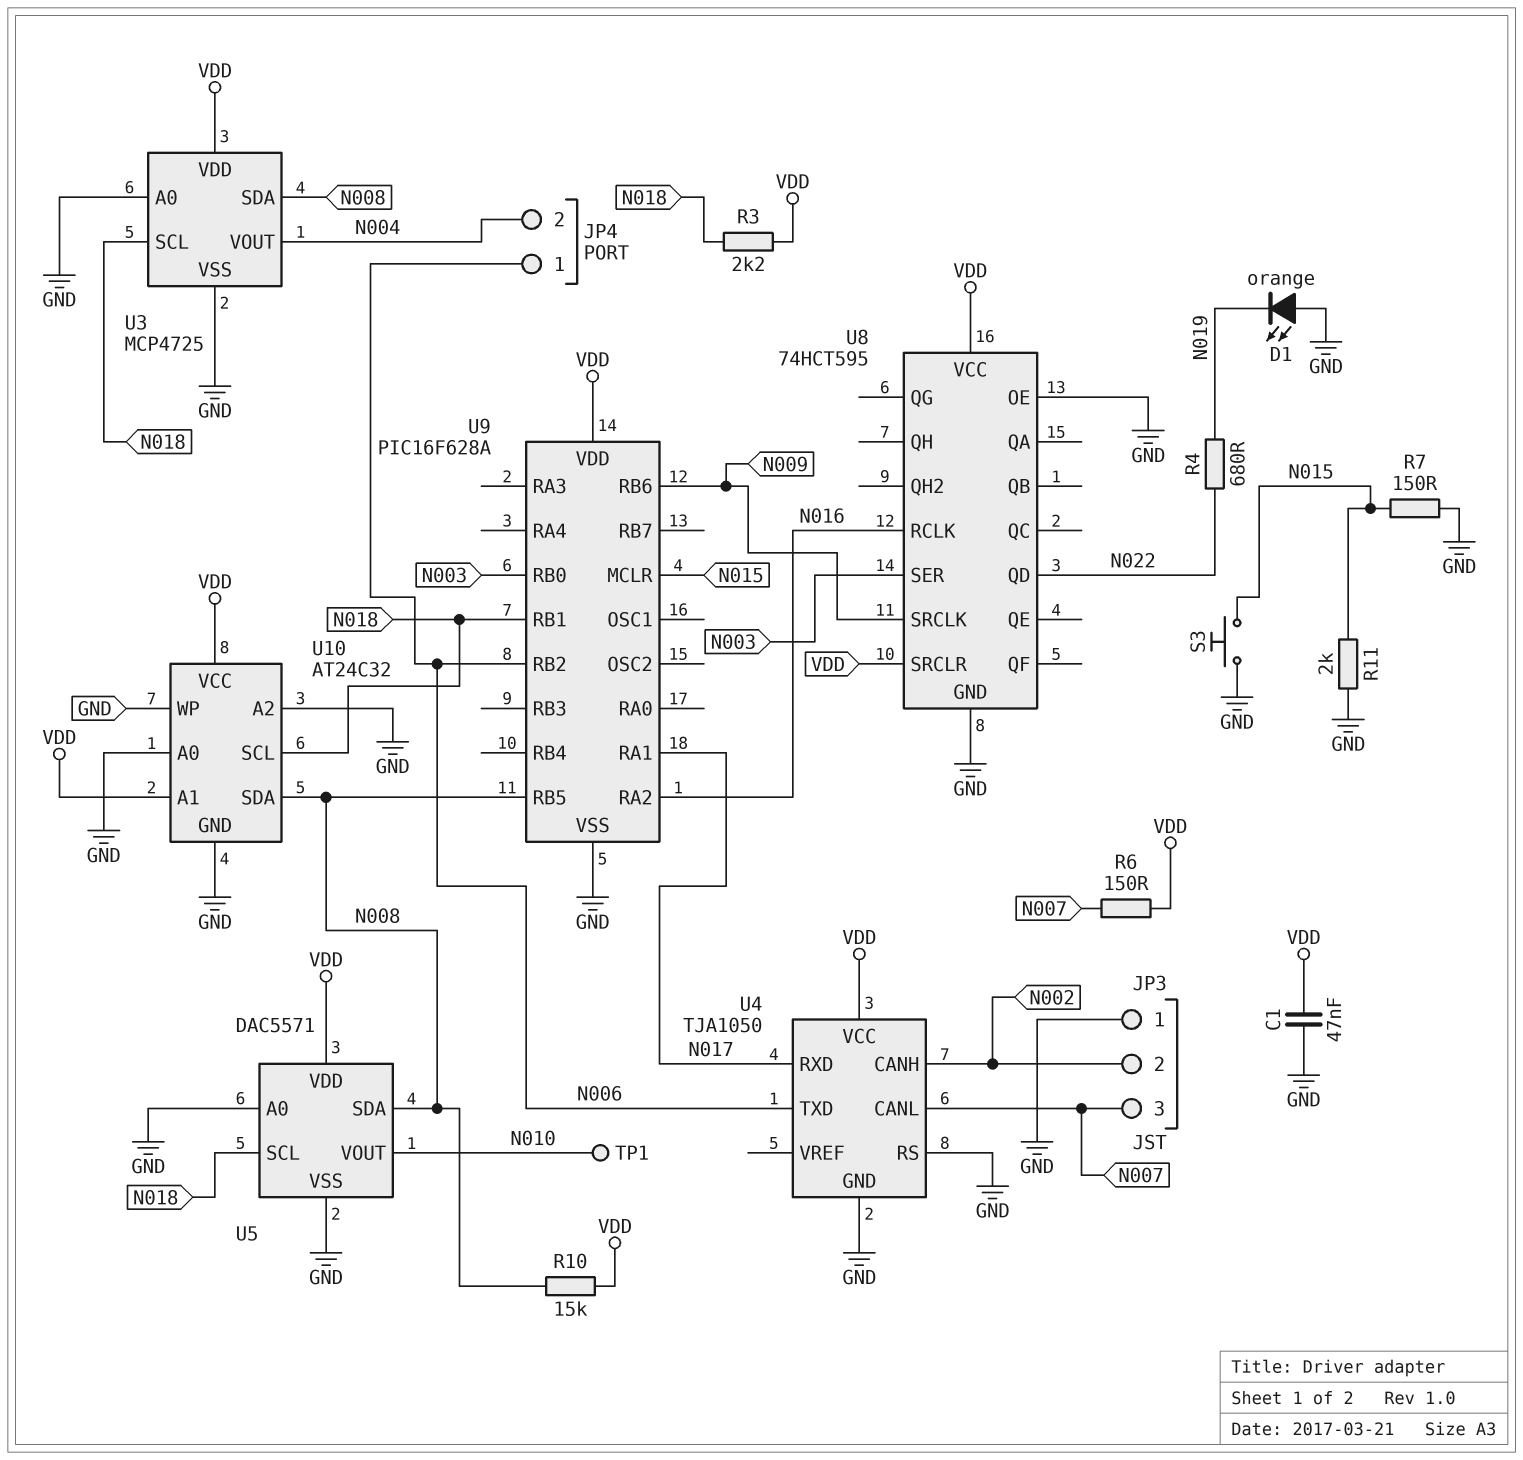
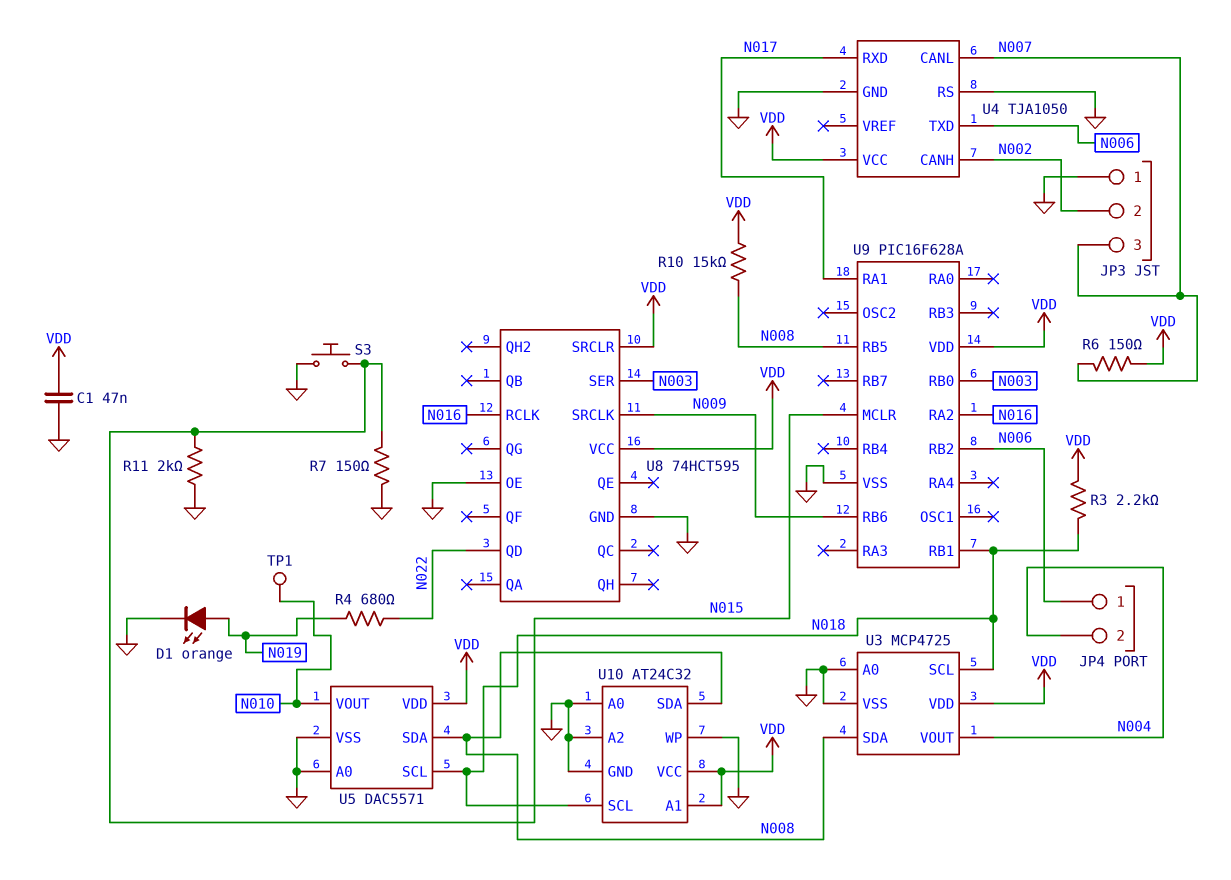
D1: LED orange (A GND, K N019) -> LED orange (A N019, K GND)

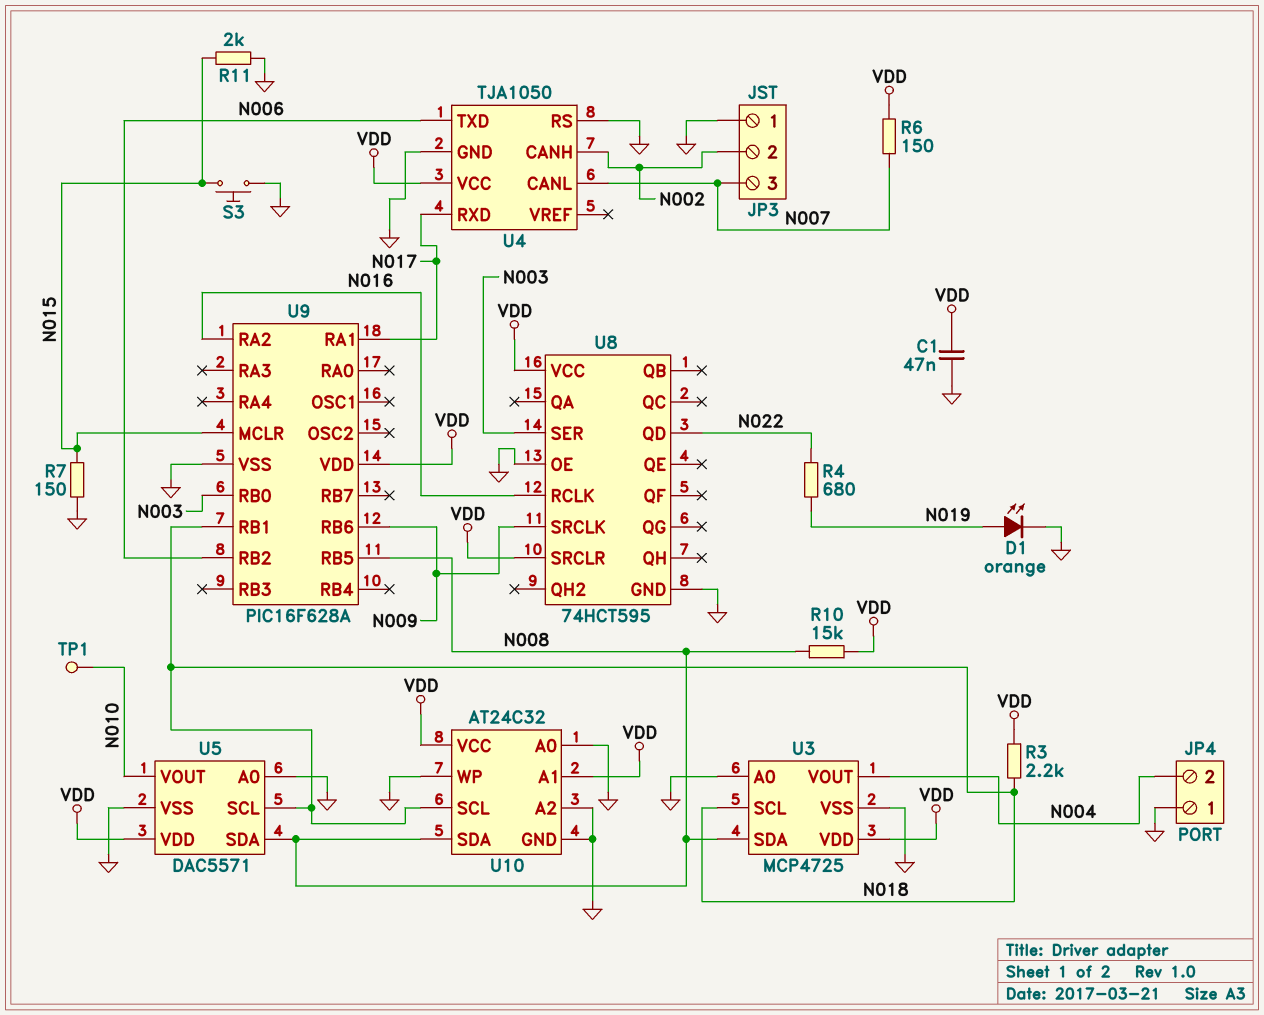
JP4 pin 1: N006 -> GND

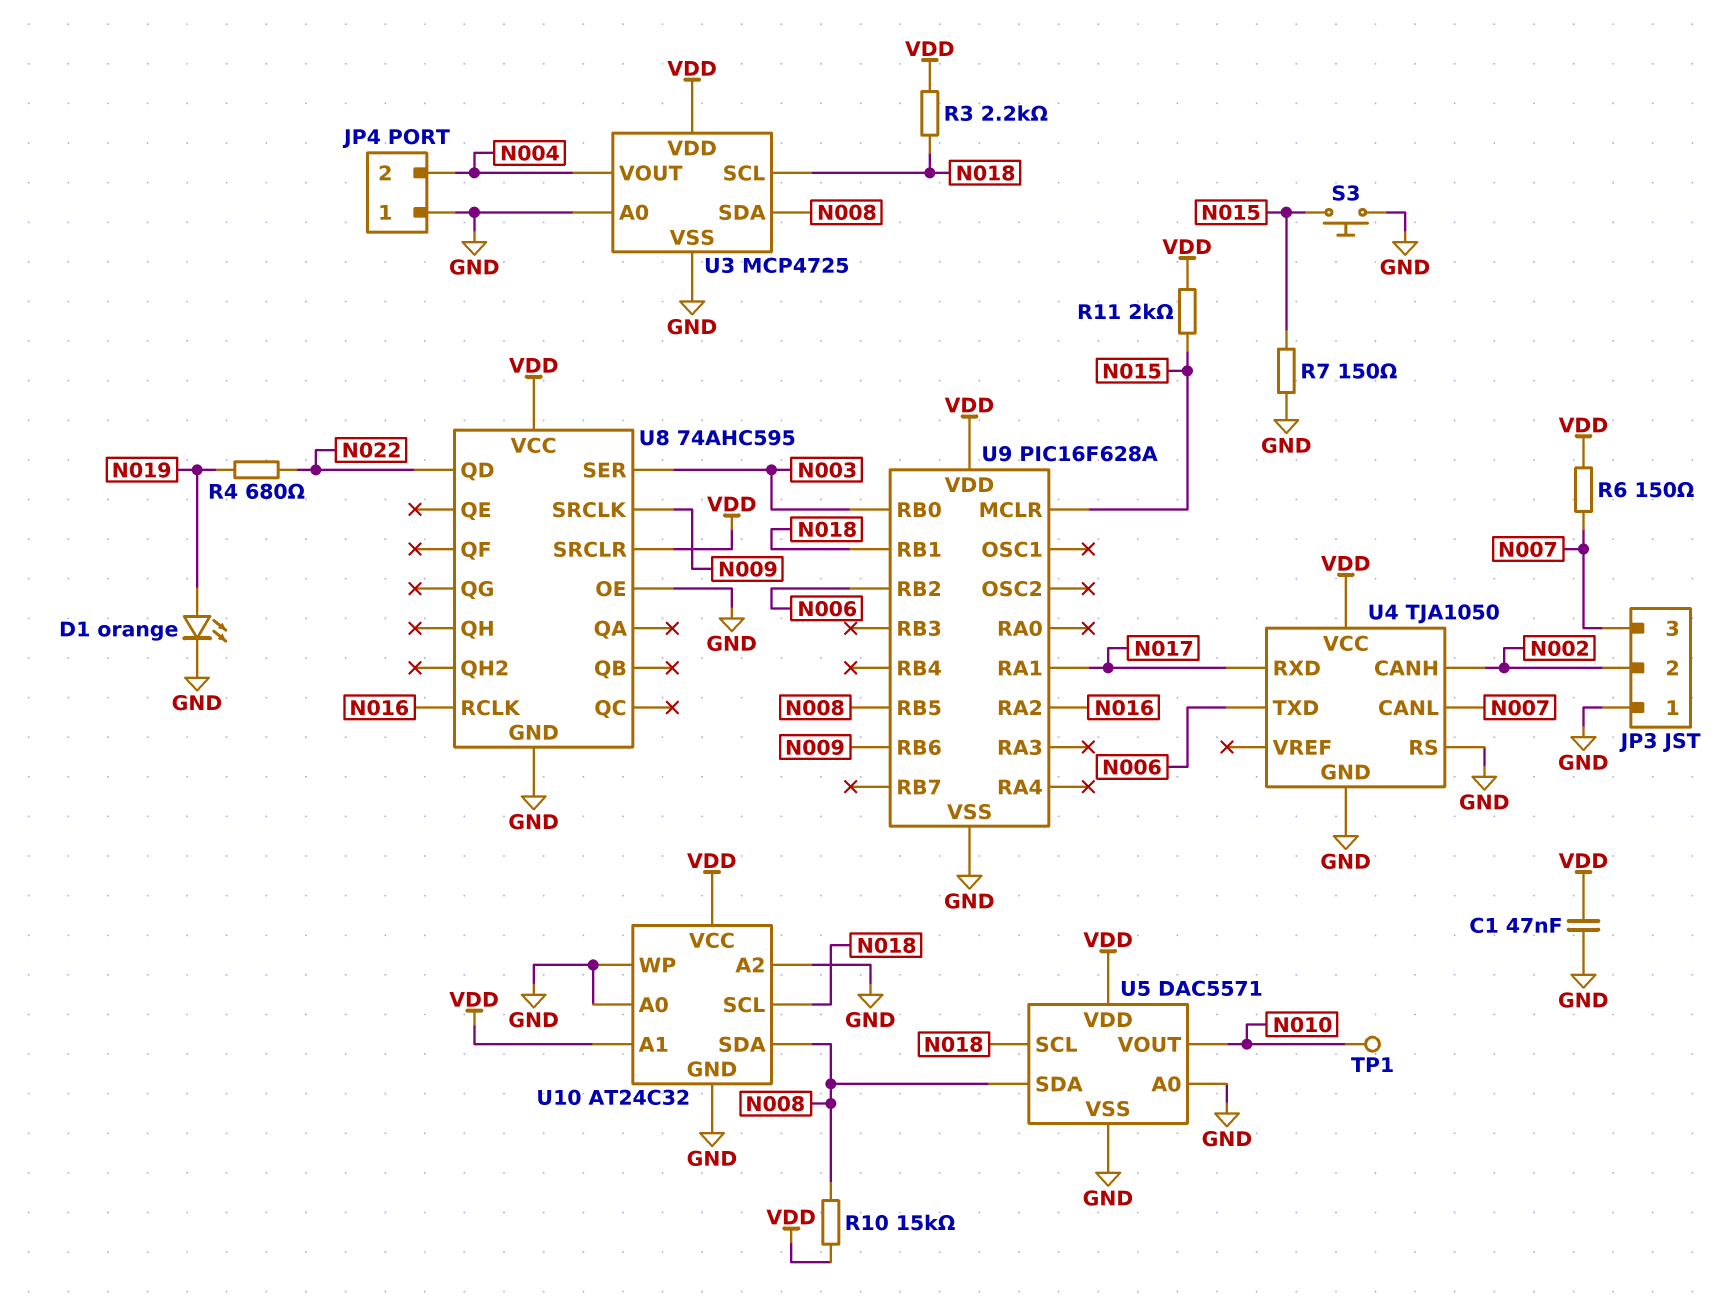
R11: 2k (GND, N015) -> 2k (N015, VDD)
U8: 74HCT595 -> 74AHC595

